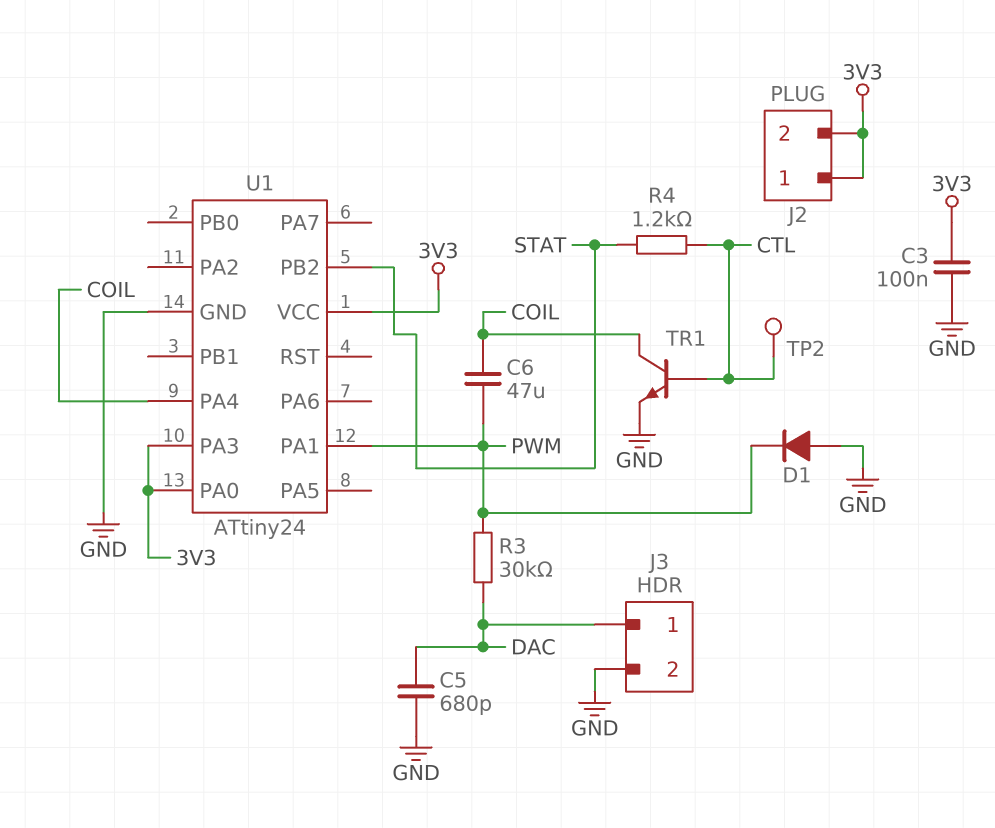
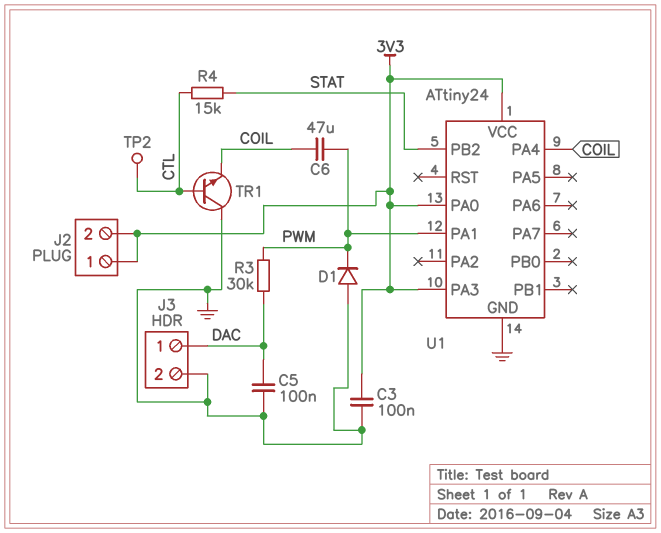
C5: 680pF (DAC, GND) -> 100nF (DAC, GND)
R4: 1.2k (CTL, STAT) -> 15k (CTL, STAT)
TR1: NPN (B CTL, C COIL, E GND) -> NPN (B CTL, C GND, E COIL)

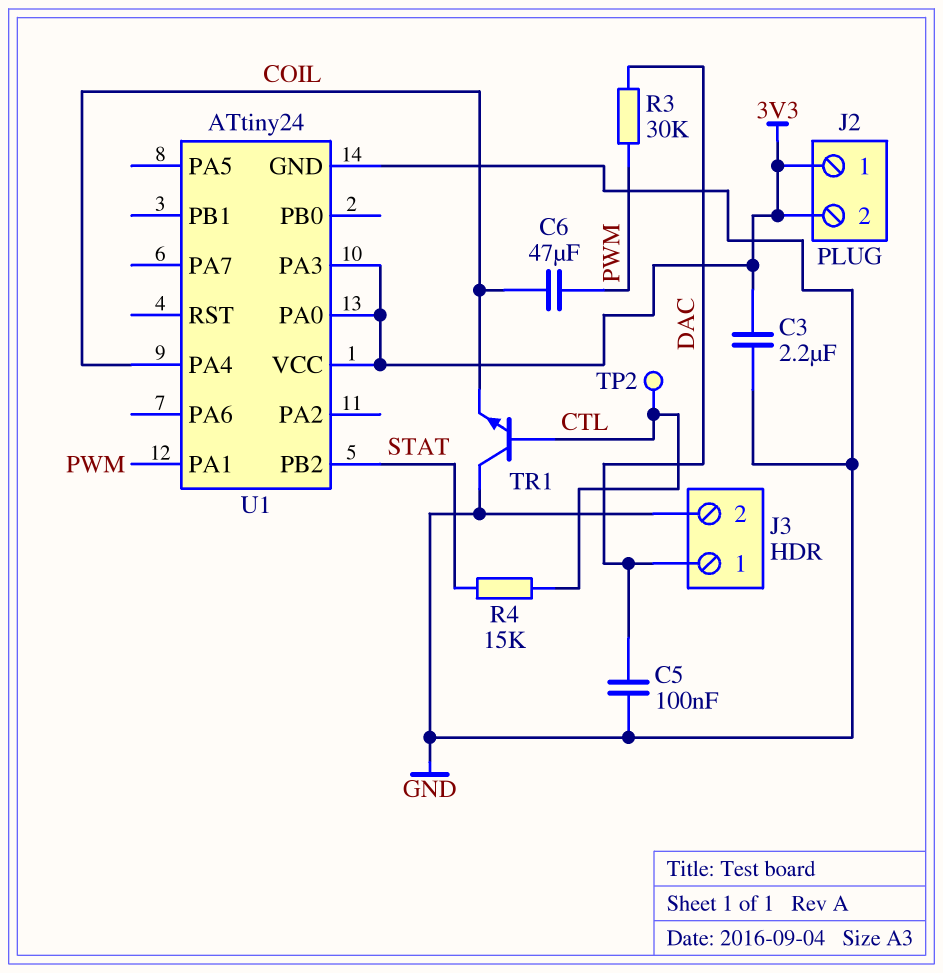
C3: 100nF (3V3, GND) -> 2.2uF (3V3, GND)
D1: diode (A GND, K PWM) -> none

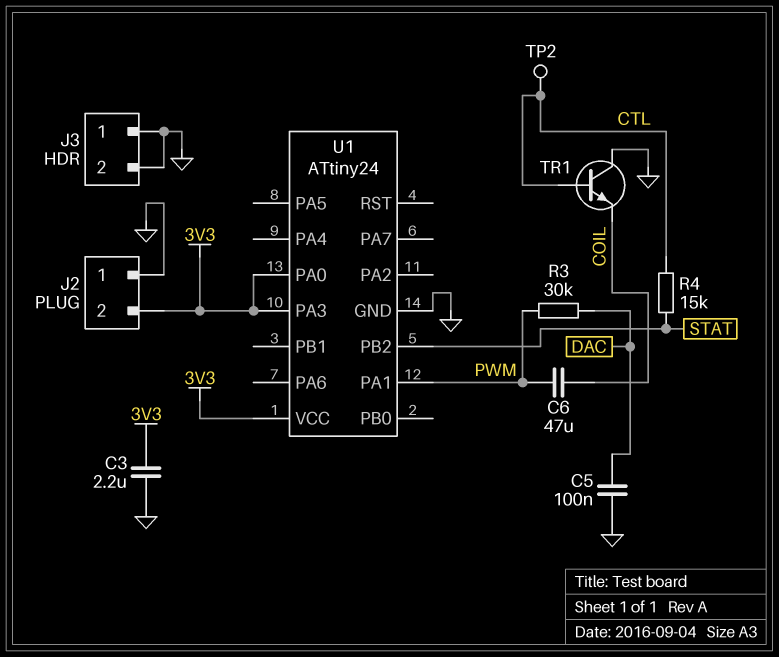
J2 pin 1: 3V3 -> GND
J3 pin 1: DAC -> GND
U1 pin PA4: COIL -> none

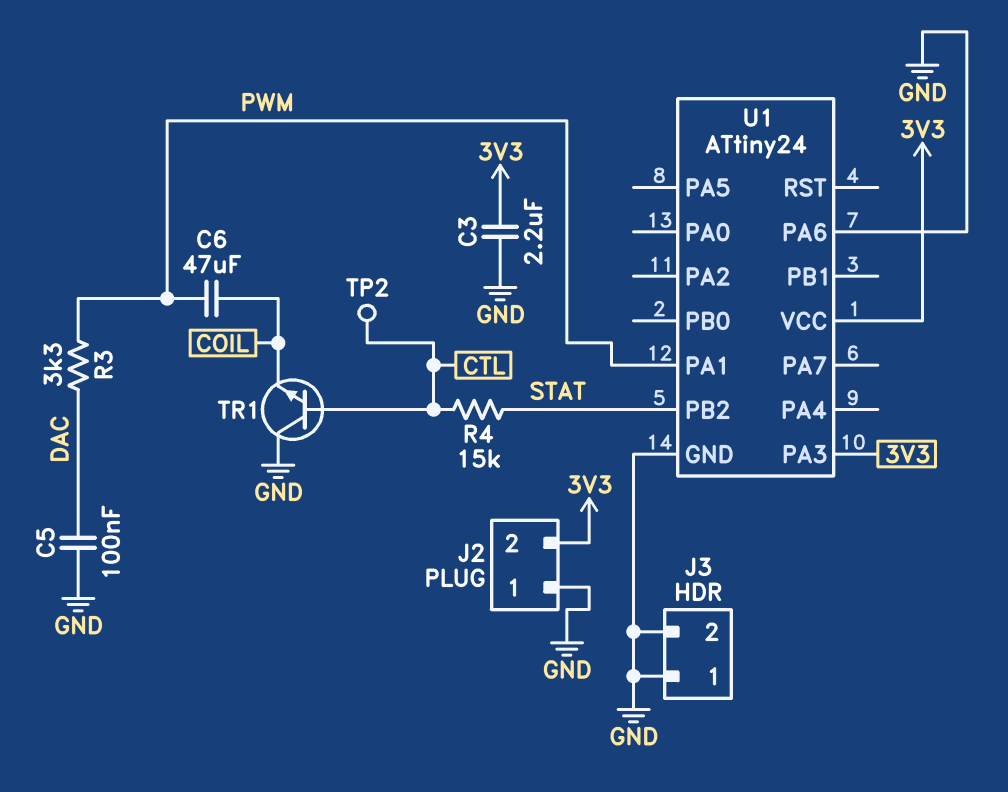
R3: 30k (DAC, PWM) -> 3.3k (DAC, PWM)
U1 pin PA0: 3V3 -> none
U1 pin PA6: none -> GND

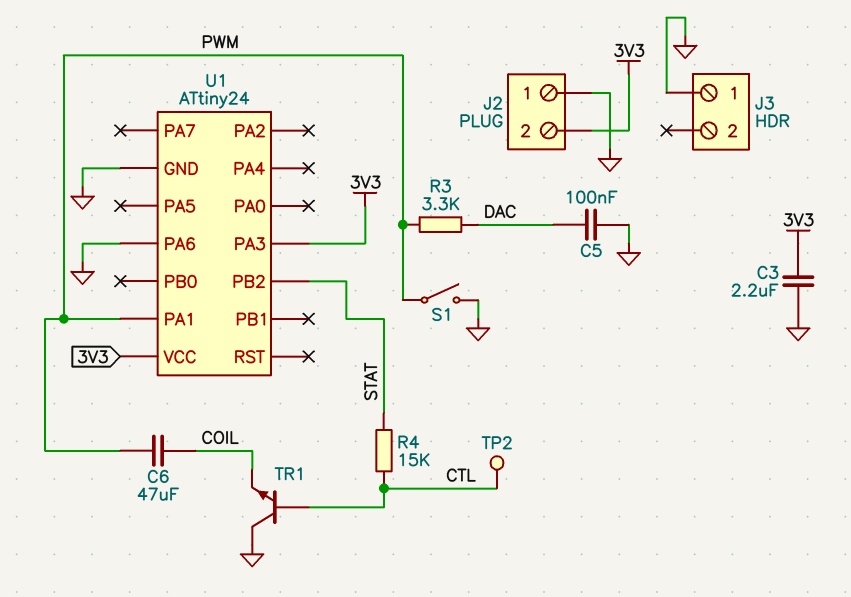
J3 pin 2: GND -> none
S1: none -> switch (GND, PWM)

